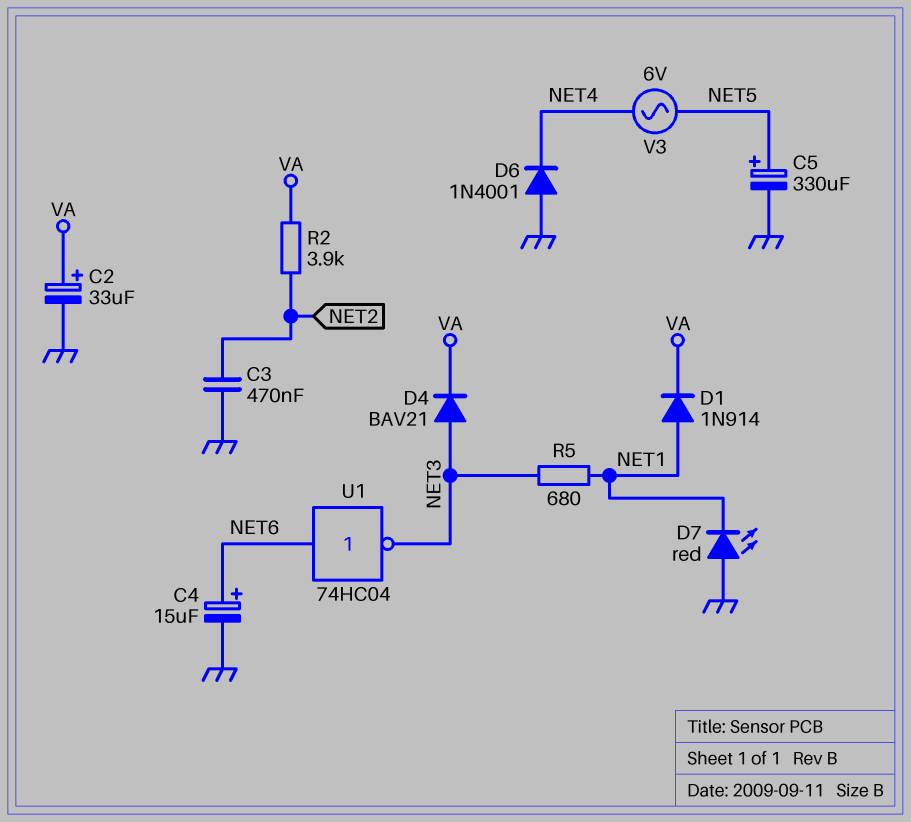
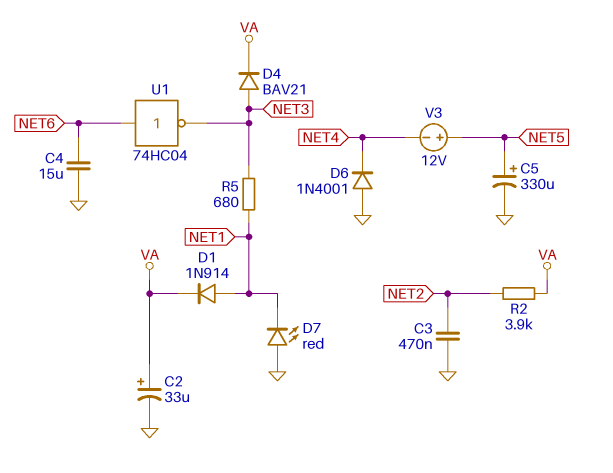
C4: 15uF (plus NET6, minus GND) -> 15uF (GND, NET6)
V3: AC 6V (NET4, NET5) -> 12V (plus NET5, minus NET4)

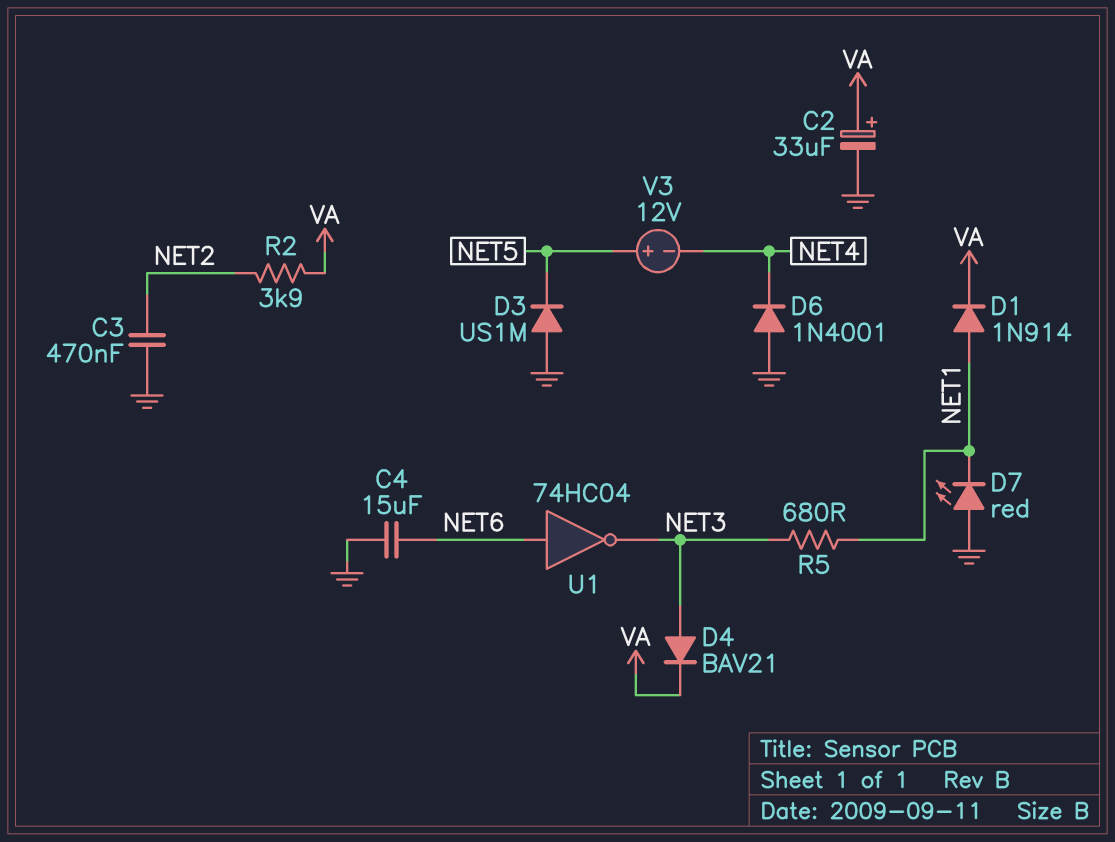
C5: 330uF (plus NET5, minus GND) -> none
D3: none -> diode US1M (A GND, K NET5)

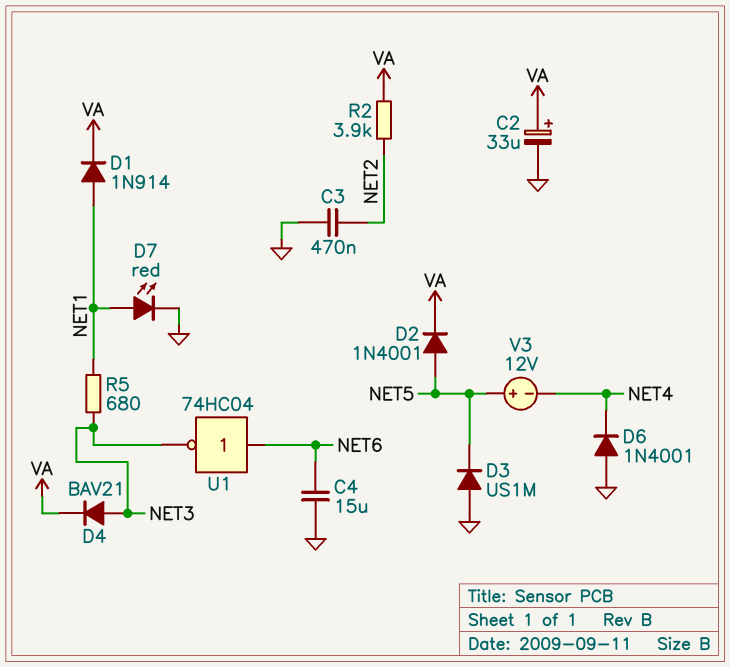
D2: none -> diode 1N4001 (A NET5, K VA)
D7: LED red (A GND, K NET1) -> LED red (A NET1, K GND)

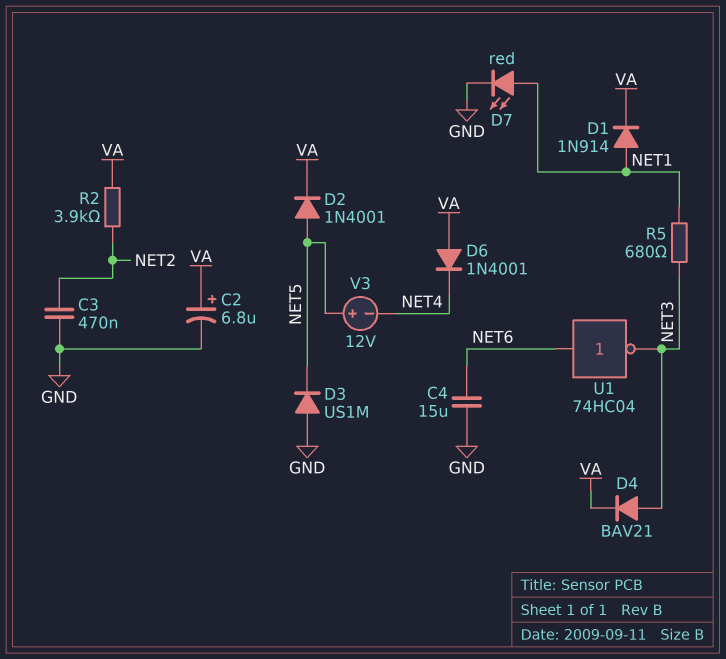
C2: 33uF (plus VA, minus GND) -> 6.8uF (plus VA, minus GND)
D6: diode 1N4001 (A GND, K NET4) -> diode 1N4001 (A VA, K NET4)

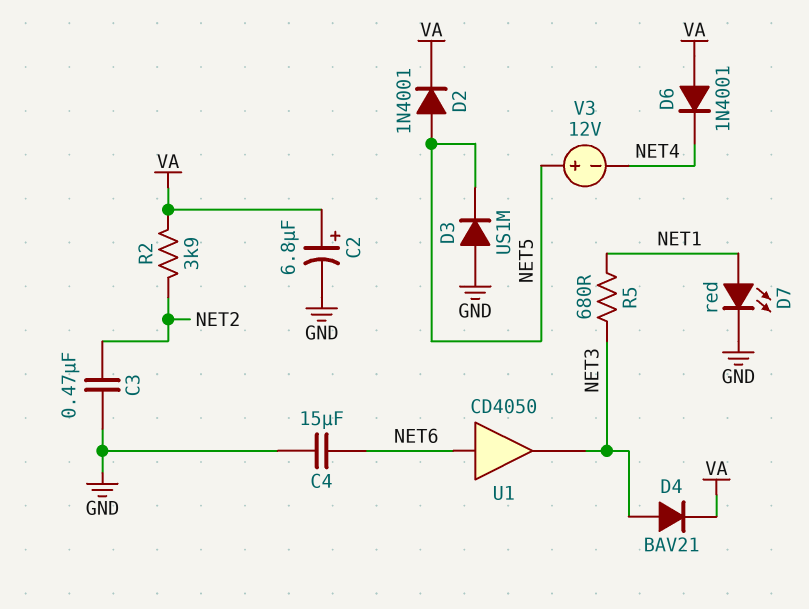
D1: diode 1N914 (A NET1, K VA) -> none
U1: NOT 74HC04 (in NET6, out NET3) -> buffer CD4050 (in NET6, out NET3)

